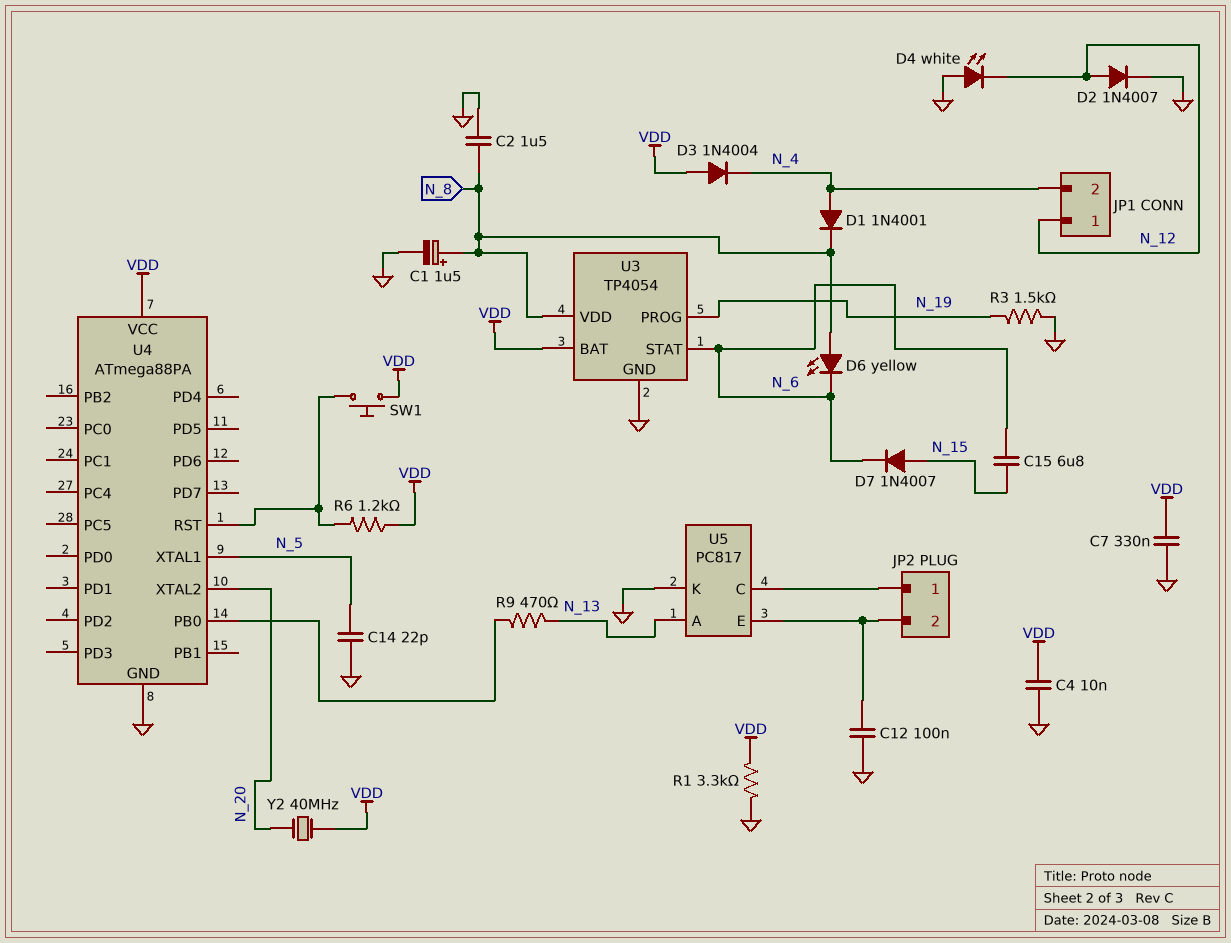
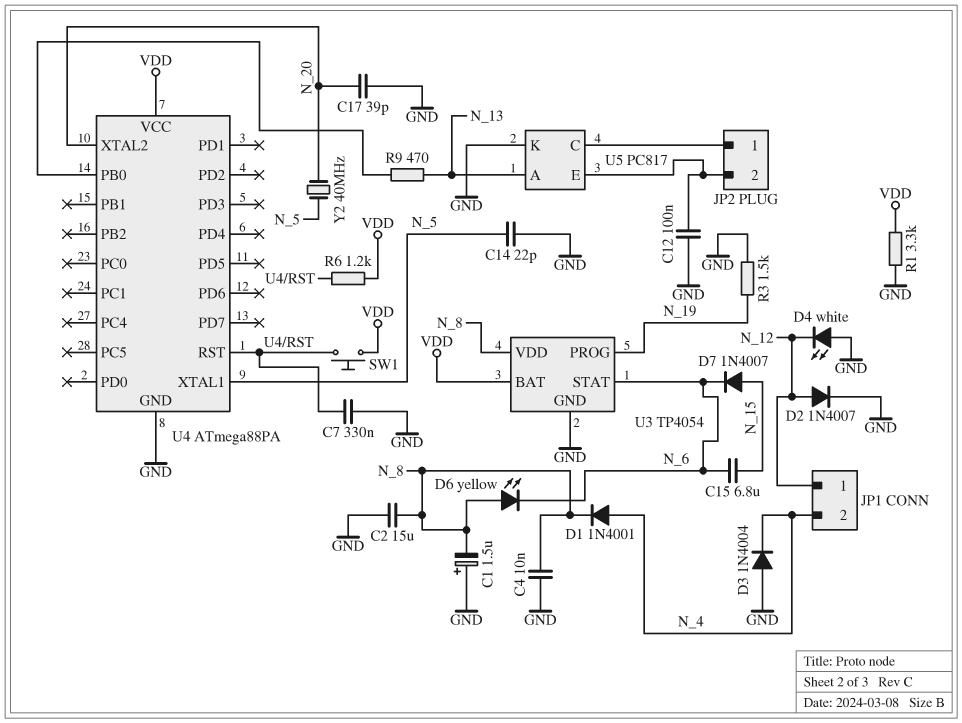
C1: 1.5uF (plus N_8, minus GND) -> 1.5uF (plus GND, minus N_8)
C2: 1.5uF (GND, N_8) -> 15uF (GND, N_8)
C4: 10nF (GND, VDD) -> 10nF (GND, N_8)
C7: 330nF (GND, VDD) -> 330nF (GND, U4/RST)
C17: none -> 39pF (GND, N_20)
D3: diode 1N4004 (A VDD, K N_4) -> diode 1N4004 (A GND, K N_4)
Y2: 40MHz (N_20, VDD) -> 40MHz (N_5, N_20)

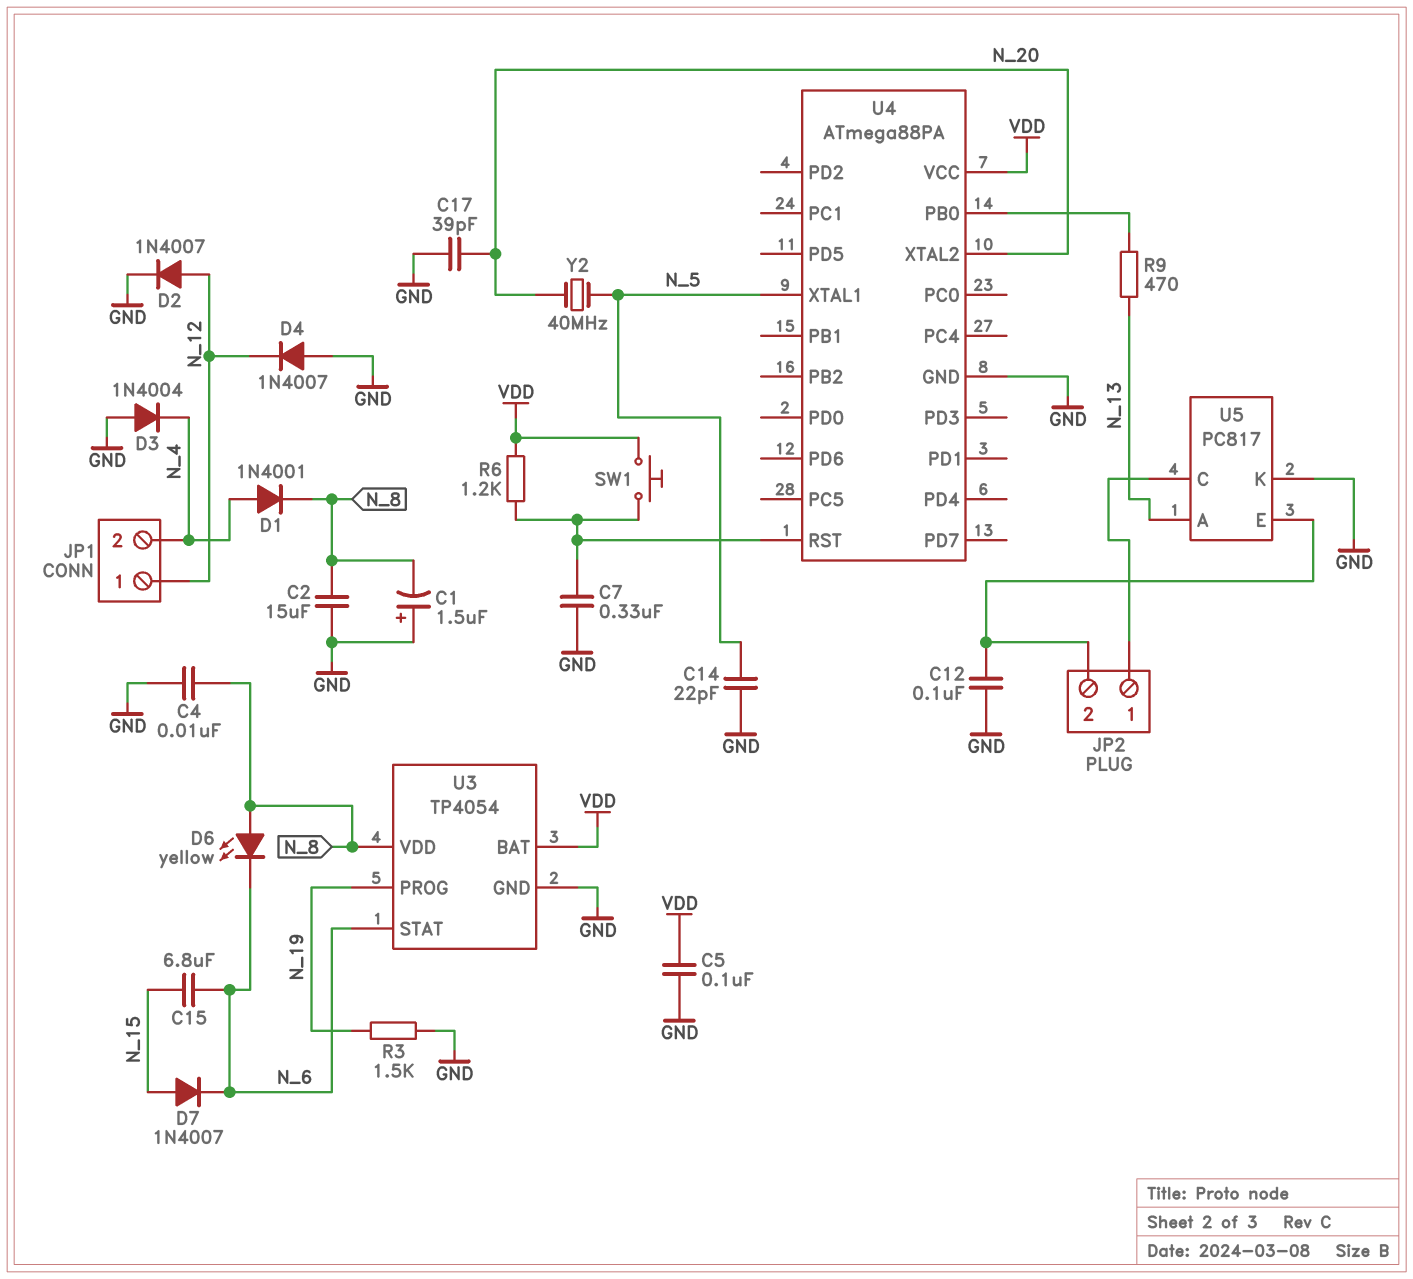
C5: none -> 100nF (GND, VDD)
D4: LED white (A GND, K N_12) -> diode 1N4007 (A GND, K N_12)
R1: 3.3k (GND, VDD) -> none

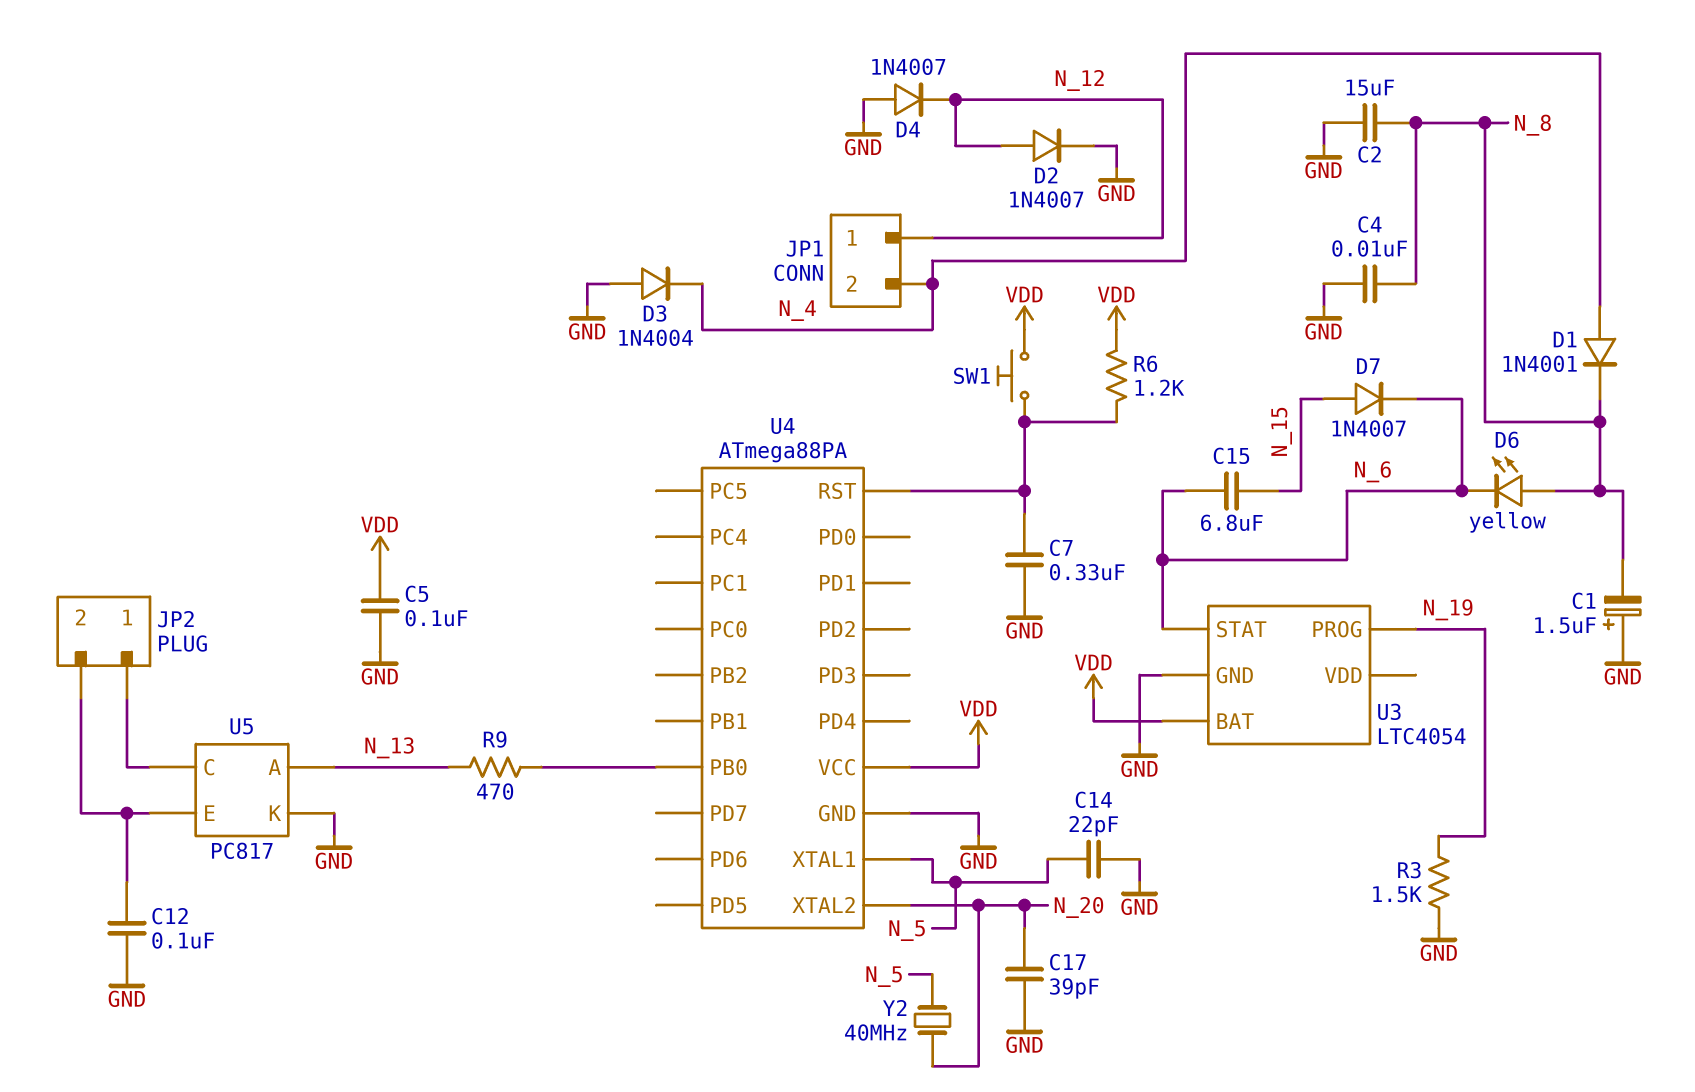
U3: TP4054 -> LTC4054
U3 pin VDD: N_8 -> none

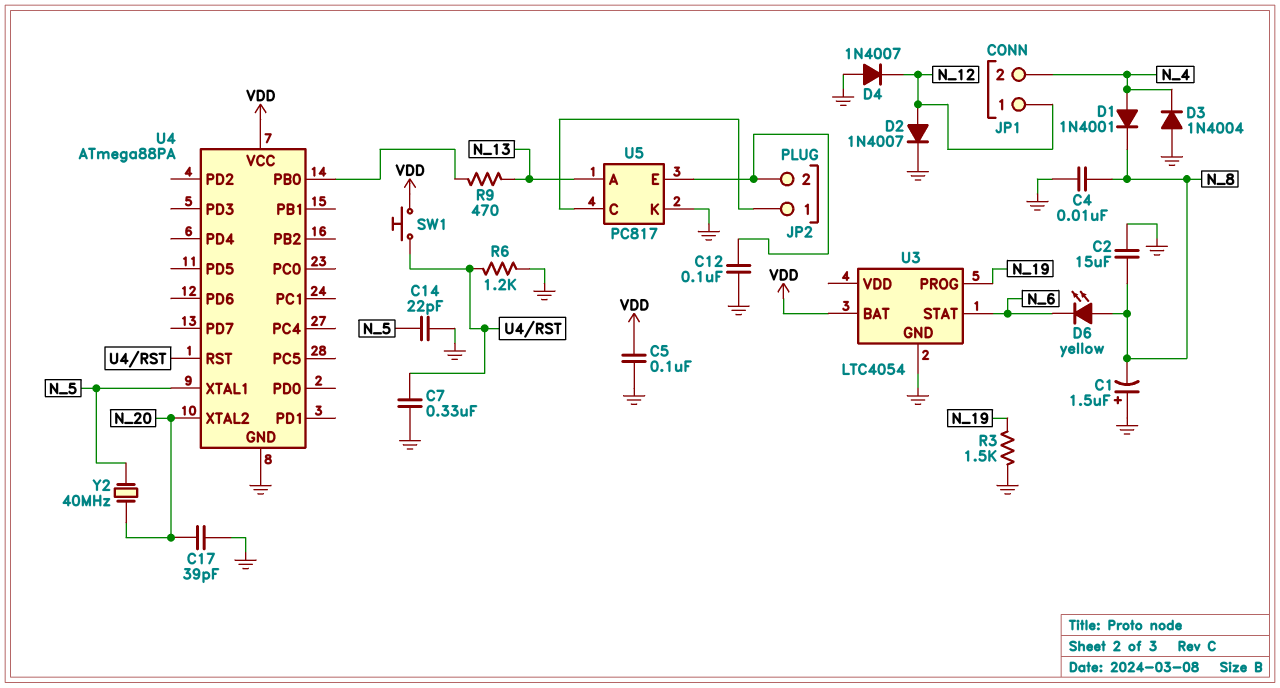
C15: 6.8uF (N_6, N_15) -> none
D7: diode 1N4007 (A N_15, K N_6) -> none
R6: 1.2k (U4/RST, VDD) -> 1.2k (GND, U4/RST)

